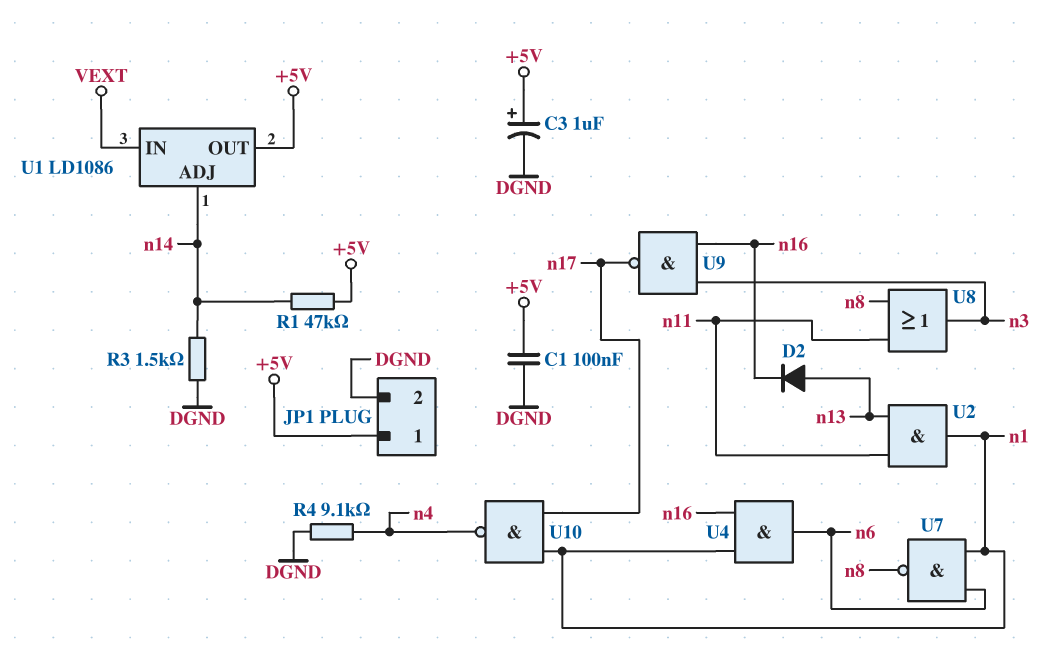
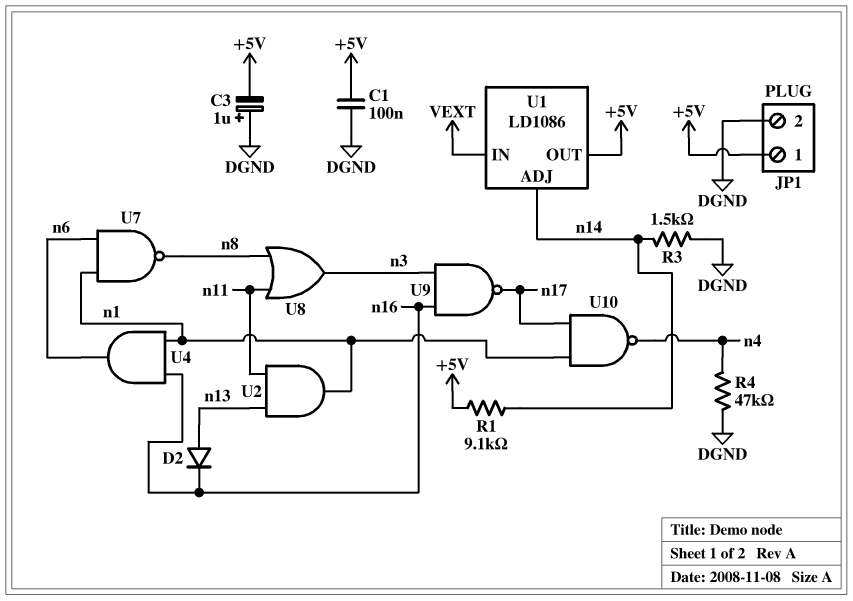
C3: 1uF (plus +5V, minus DGND) -> 1uF (plus DGND, minus +5V)
R1: 47k (+5V, n14) -> 9.1k (+5V, n14)
R4: 9.1k (DGND, n4) -> 47k (DGND, n4)

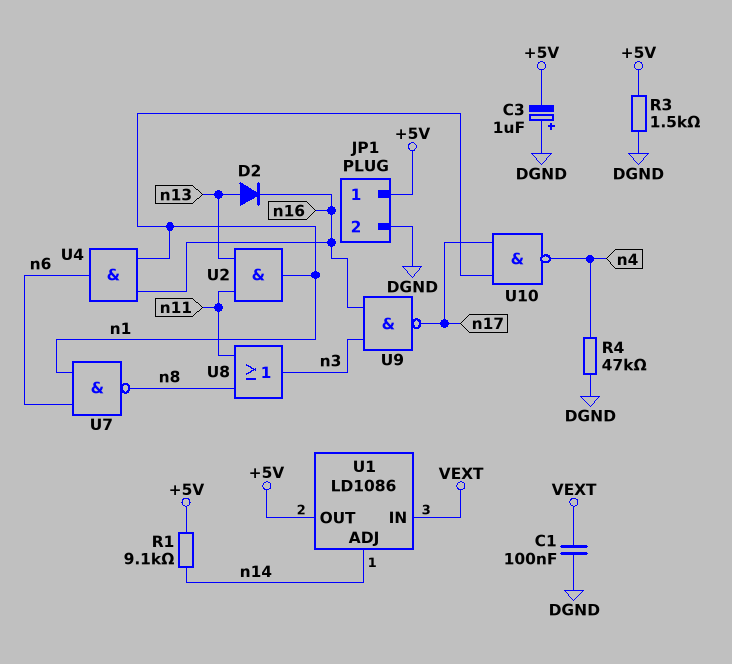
C1: 100nF (+5V, DGND) -> 100nF (DGND, VEXT)
R3: 1.5k (DGND, n14) -> 1.5k (+5V, DGND)

